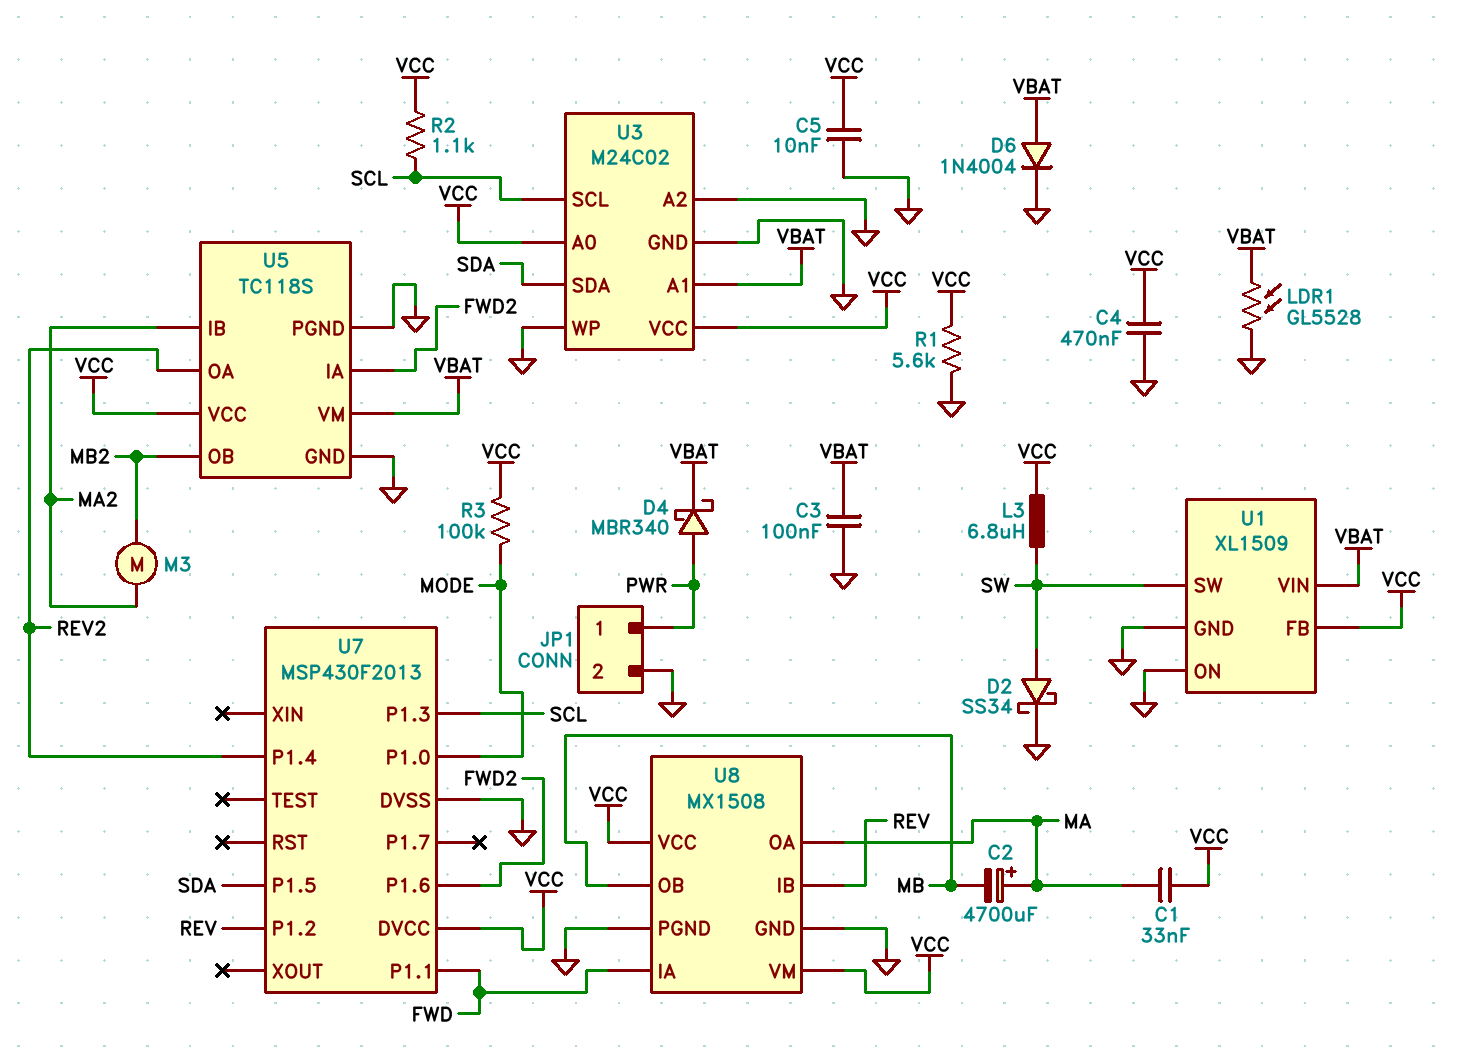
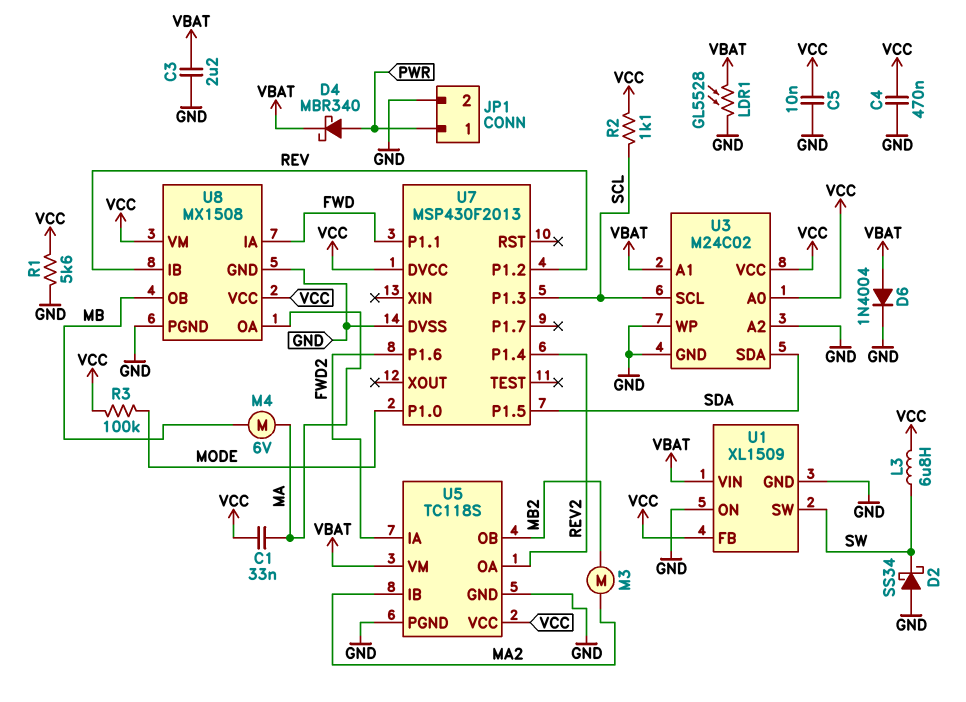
C2: 4700uF (plus MA, minus MB) -> none
C3: 100nF (GND, VBAT) -> 2.2uF (GND, VBAT)
D2: schottky SS34 (A SW, K GND) -> schottky SS34 (A GND, K SW)
M4: none -> motor 6V (MA, MB)

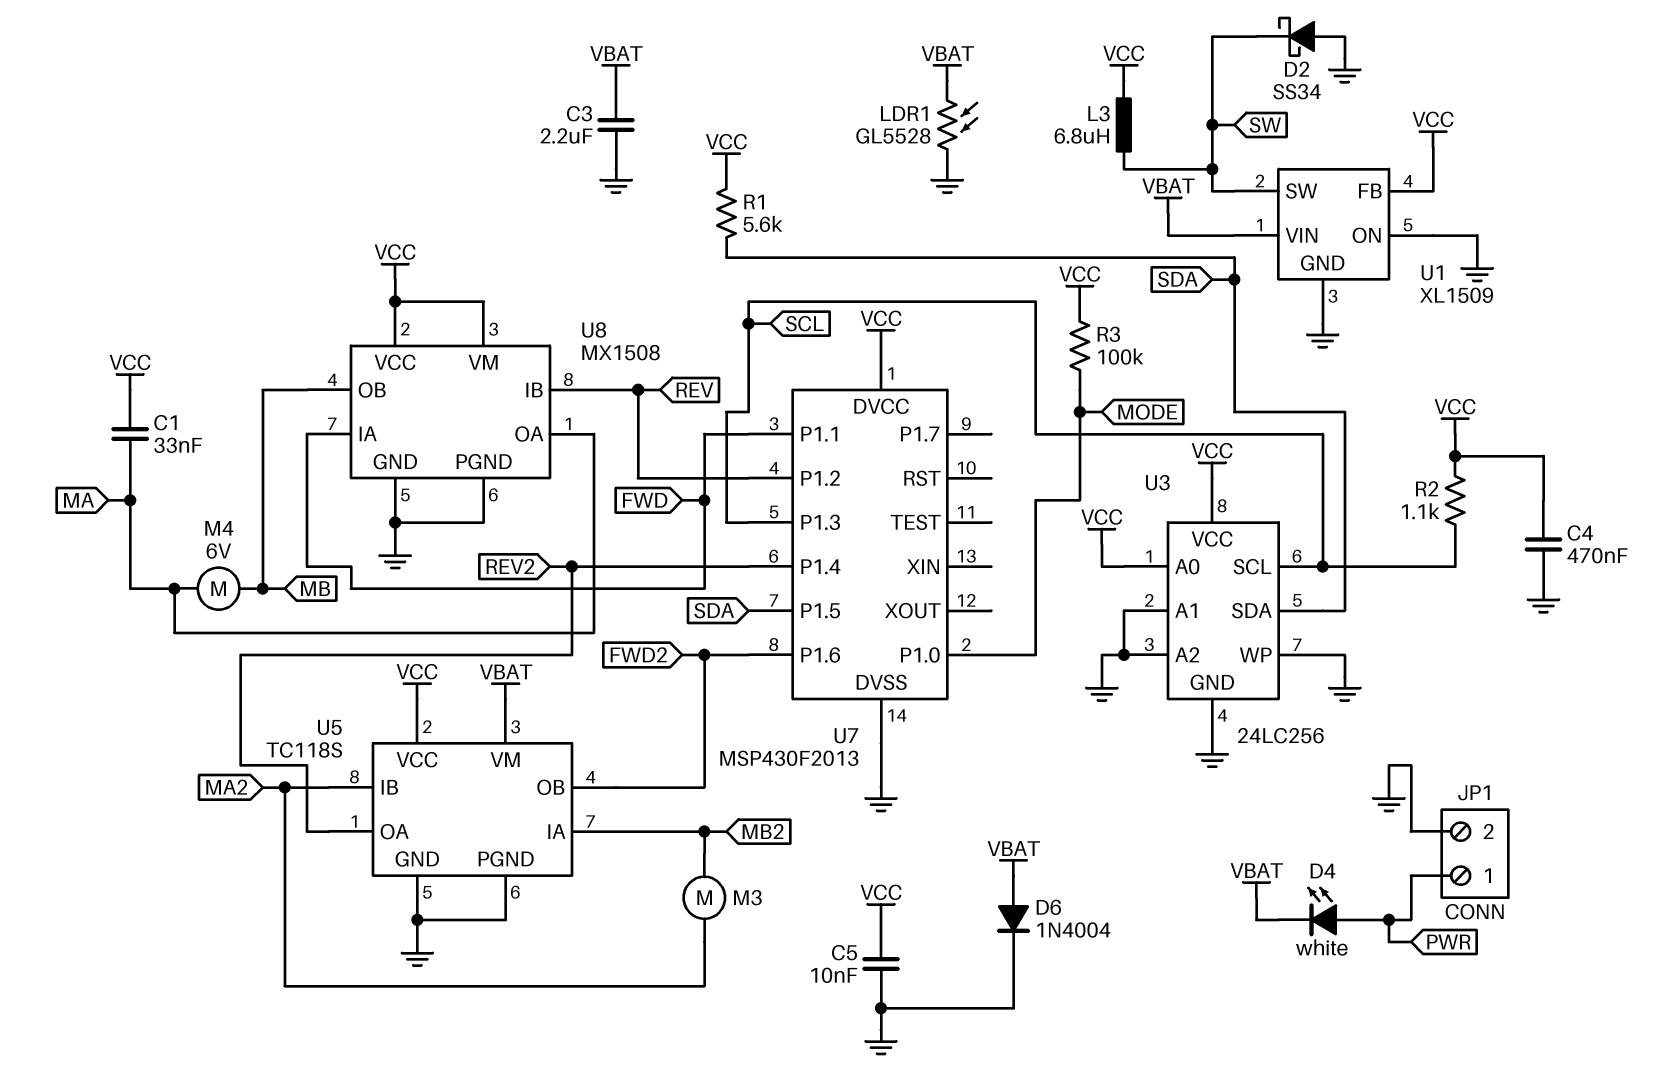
D4: schottky MBR340 (A PWR, K VBAT) -> LED white (A PWR, K VBAT)
R1: 5.6k (GND, VCC) -> 5.6k (SDA, VCC)
U3: M24C02 -> 24LC256
U3 pin A1: VBAT -> GND
U5 pin IA: FWD2 -> MB2
U5 pin OB: MB2 -> FWD2

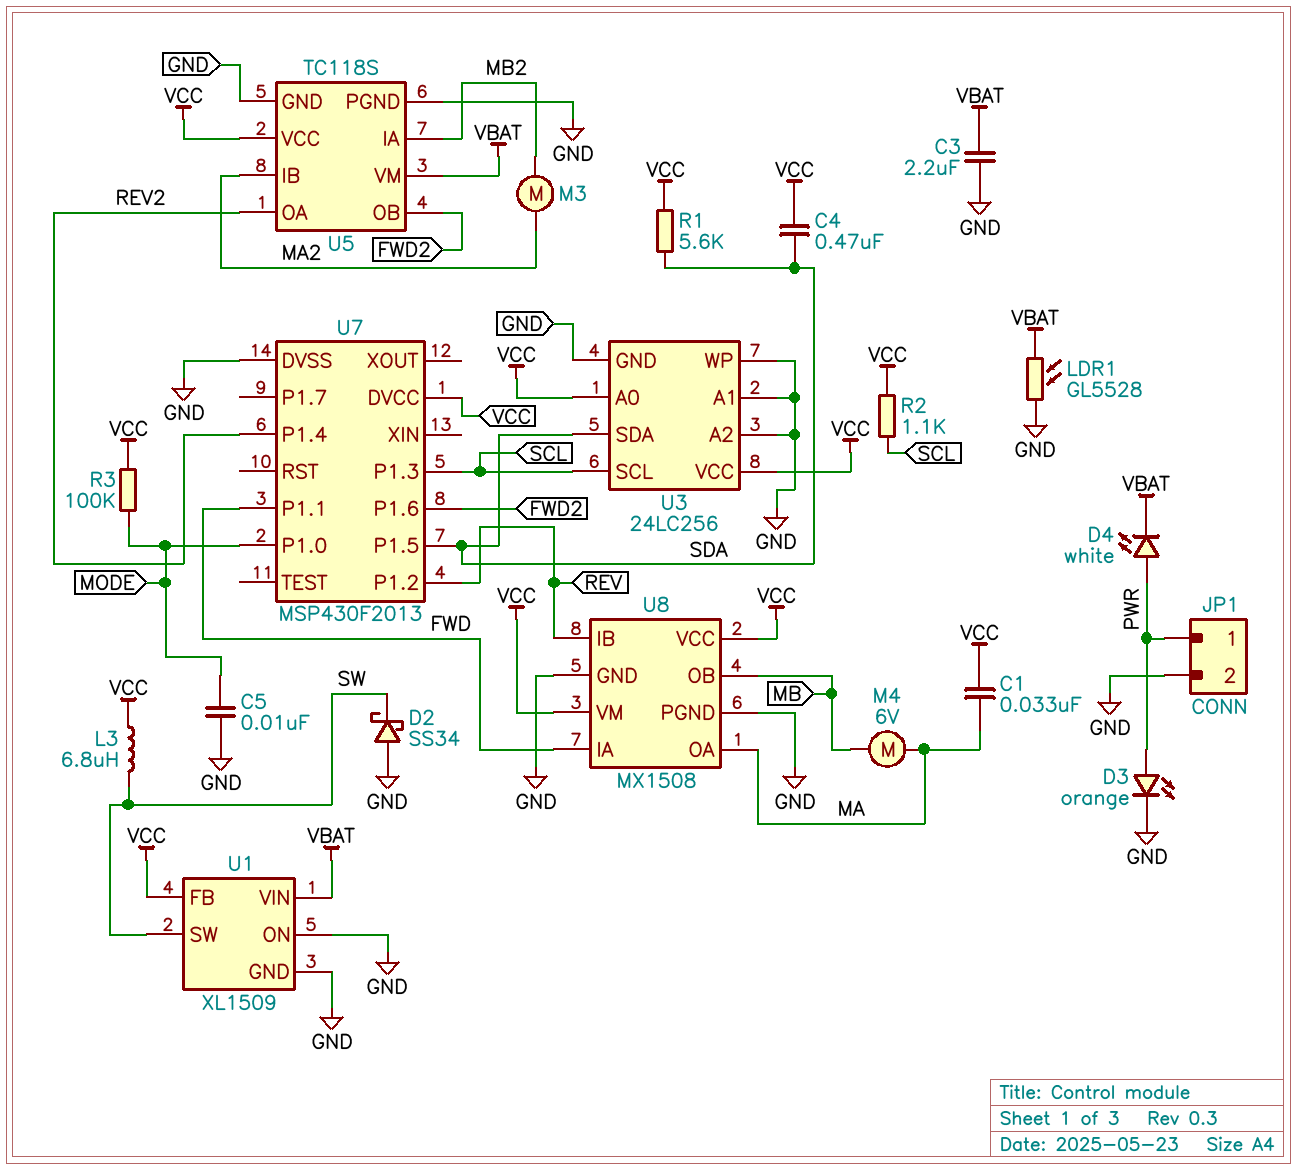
C4: 470nF (GND, VCC) -> 470nF (SDA, VCC)
C5: 10nF (GND, VCC) -> 10nF (GND, MODE)
D3: none -> LED orange (A PWR, K GND)
D6: diode 1N4004 (A VBAT, K GND) -> none

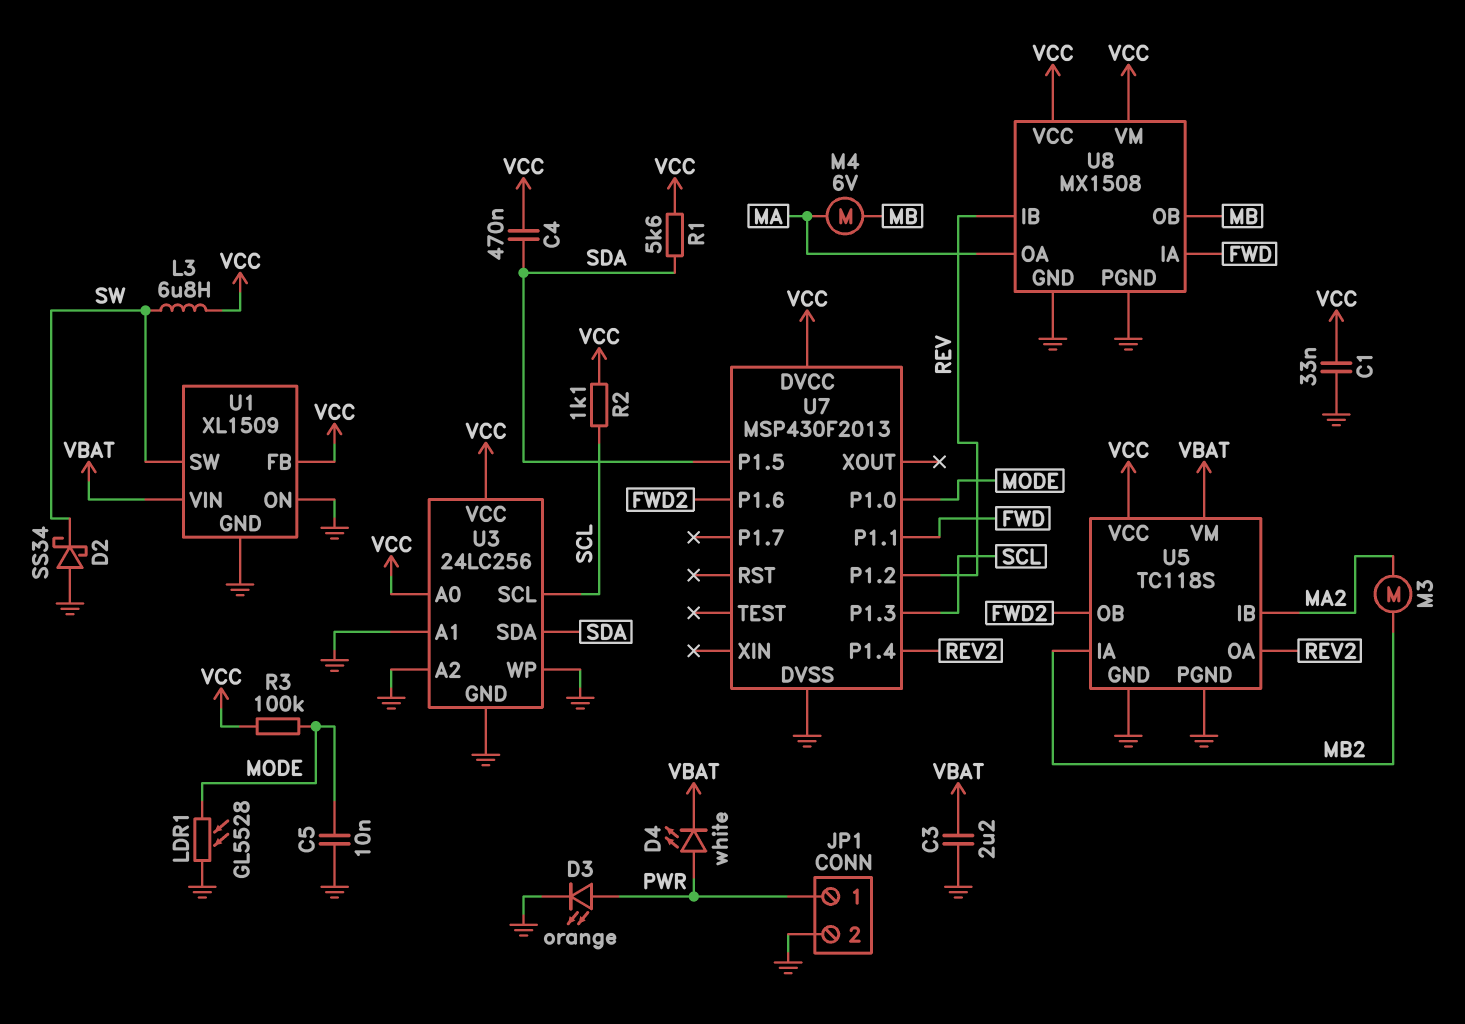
C1: 33nF (MA, VCC) -> 33nF (GND, VCC)
LDR1: GL5528 (GND, VBAT) -> GL5528 (GND, MODE)

